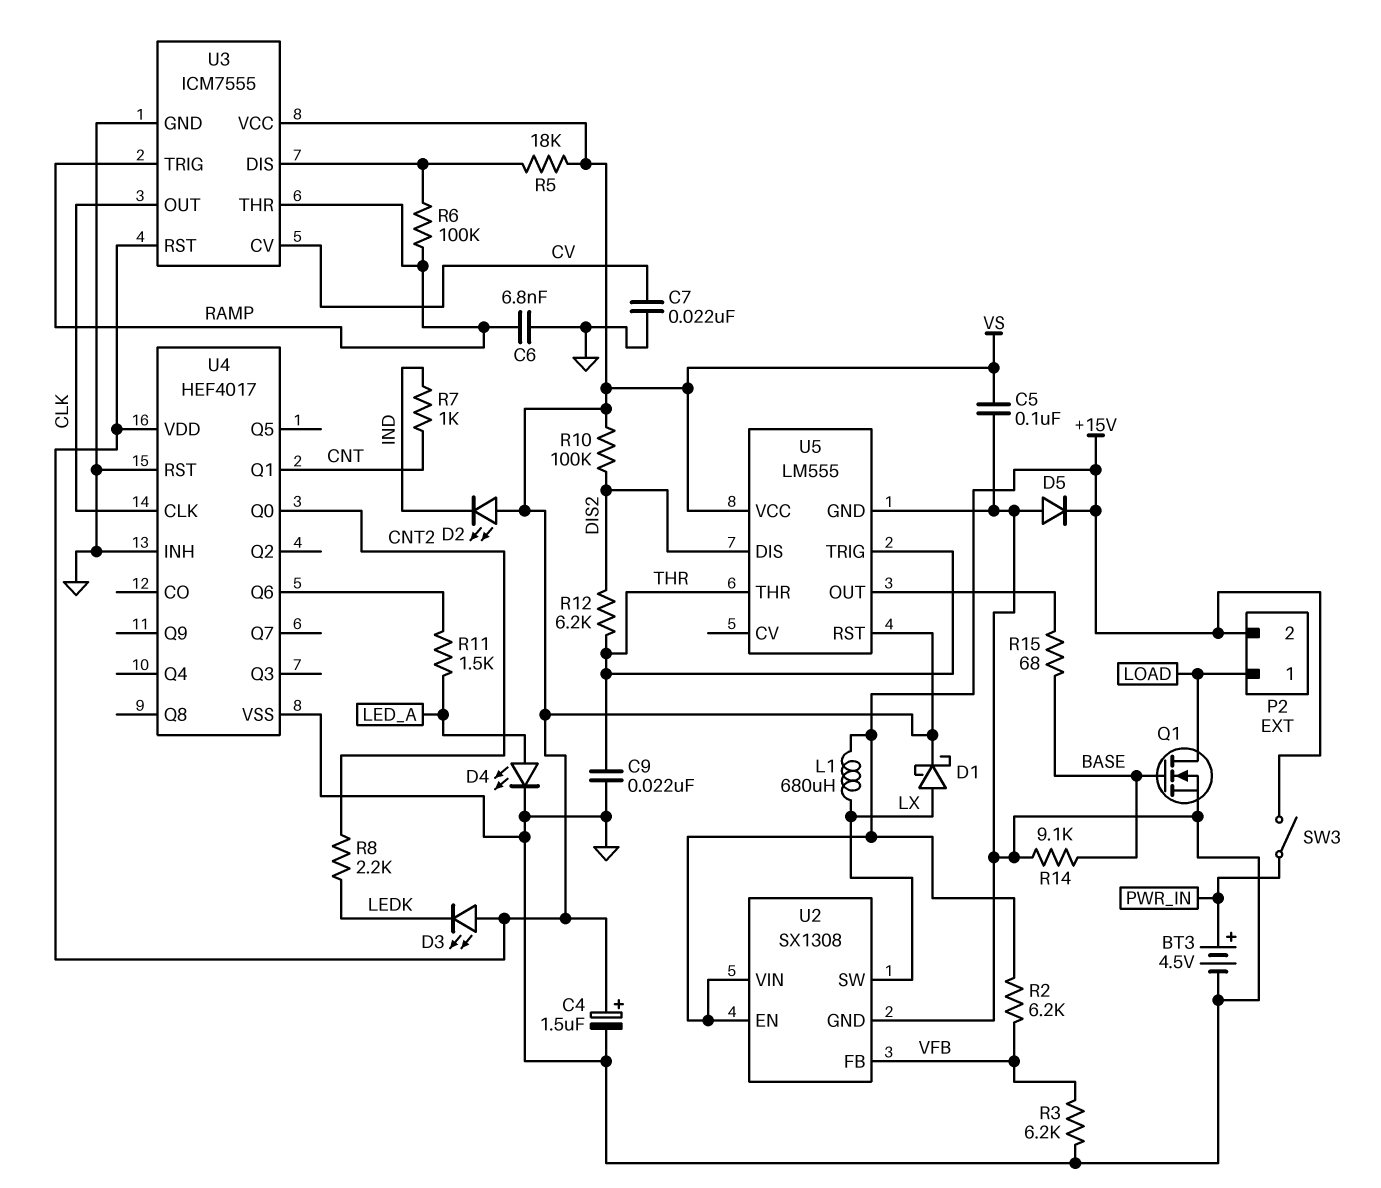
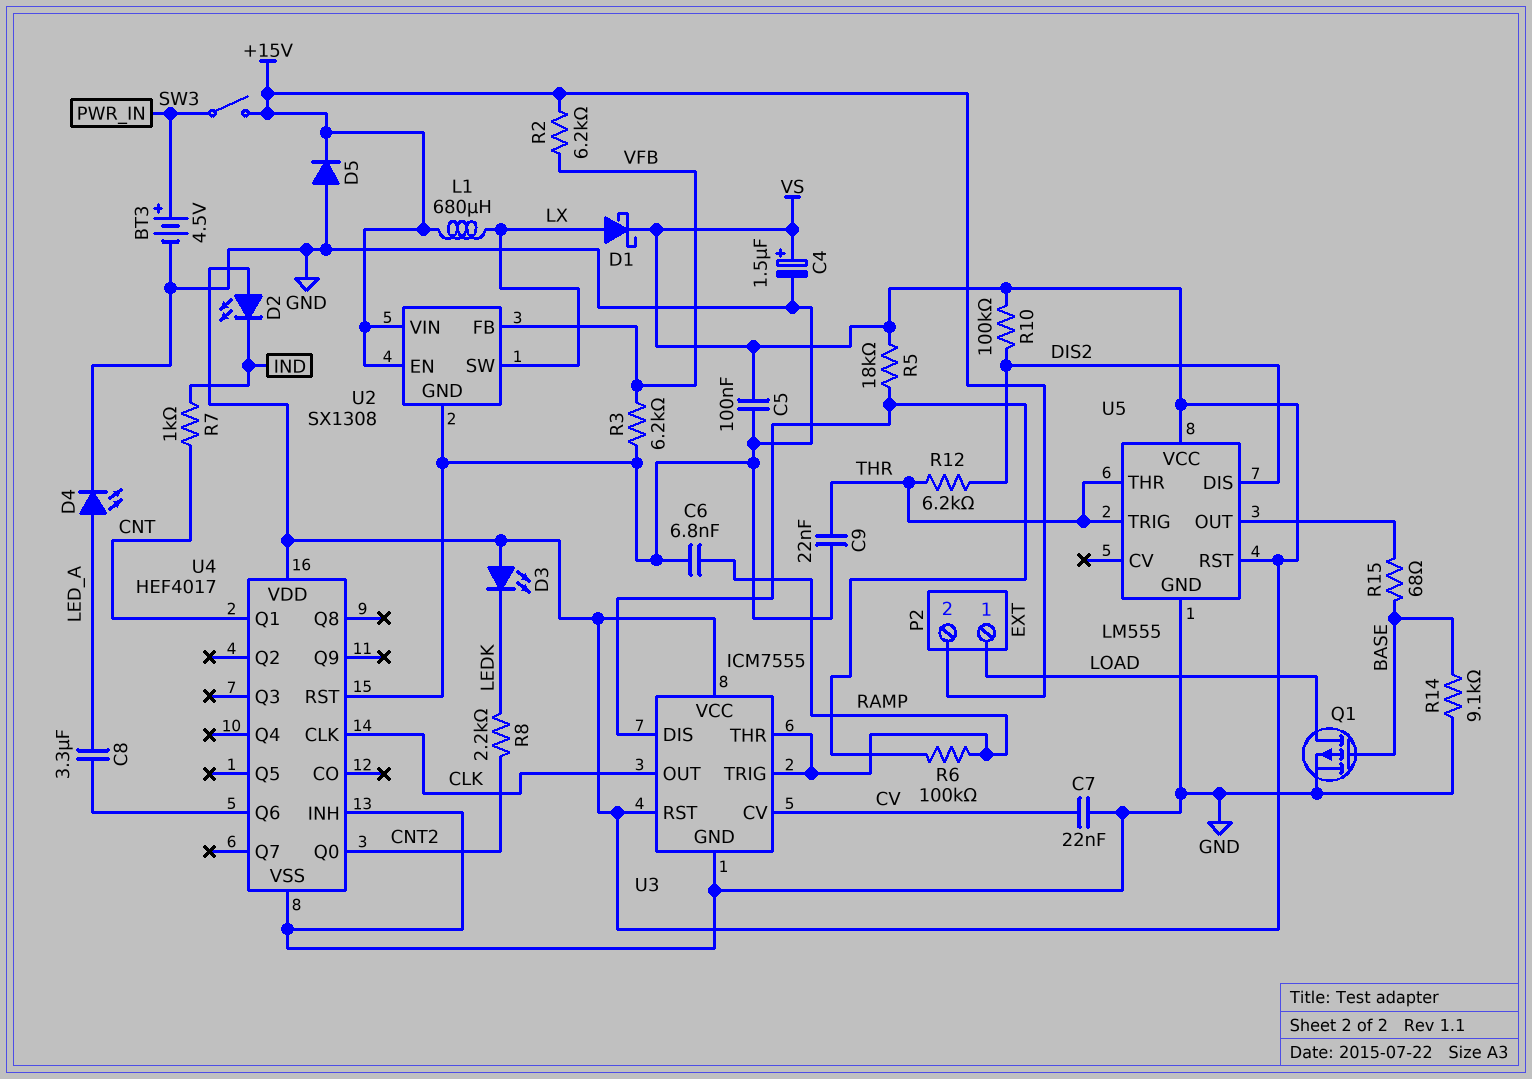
C8: none -> 3.3uF (LED_A, U4/Q6)
Q1: NMOS (G BASE, D LOAD, S GND) -> PMOS (G BASE, D LOAD, S GND)
R11: 1.5k (LED_A, U4/Q6) -> none

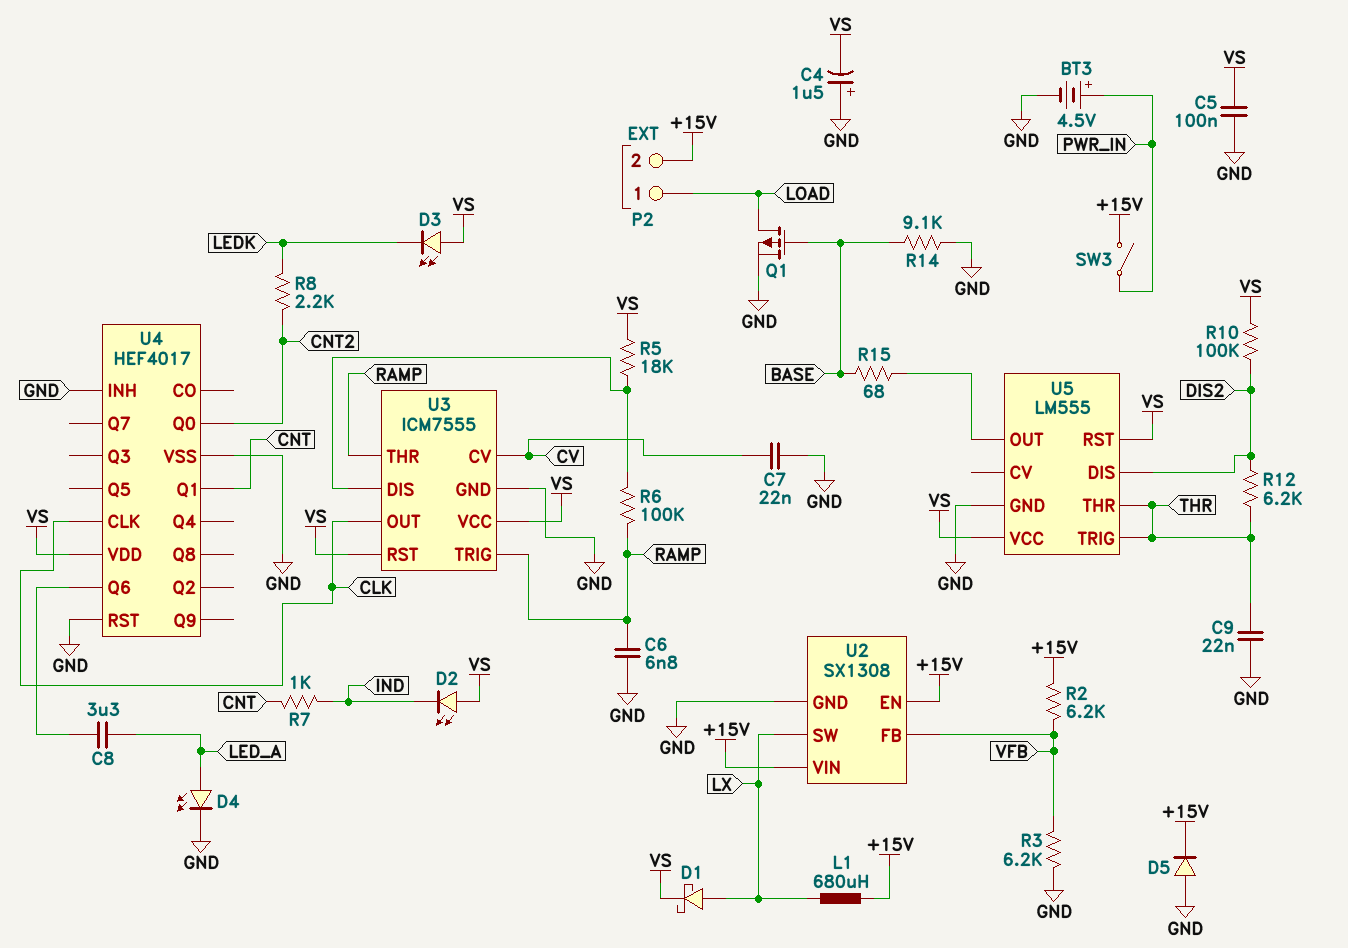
C4: 1.5uF (plus VS, minus GND) -> 1.5uF (plus GND, minus VS)

